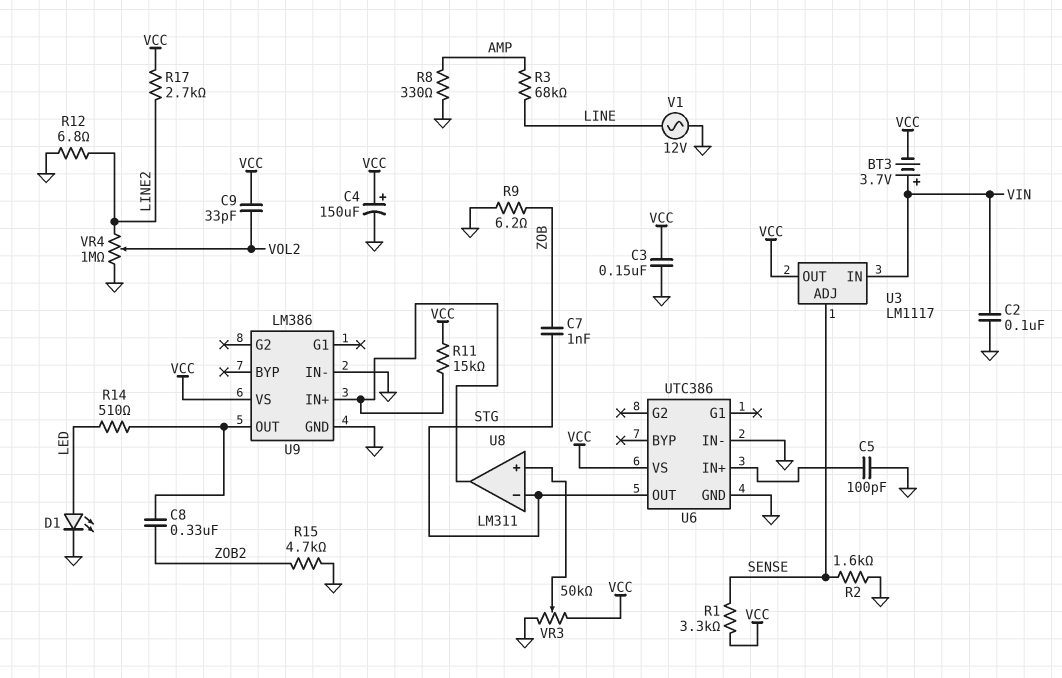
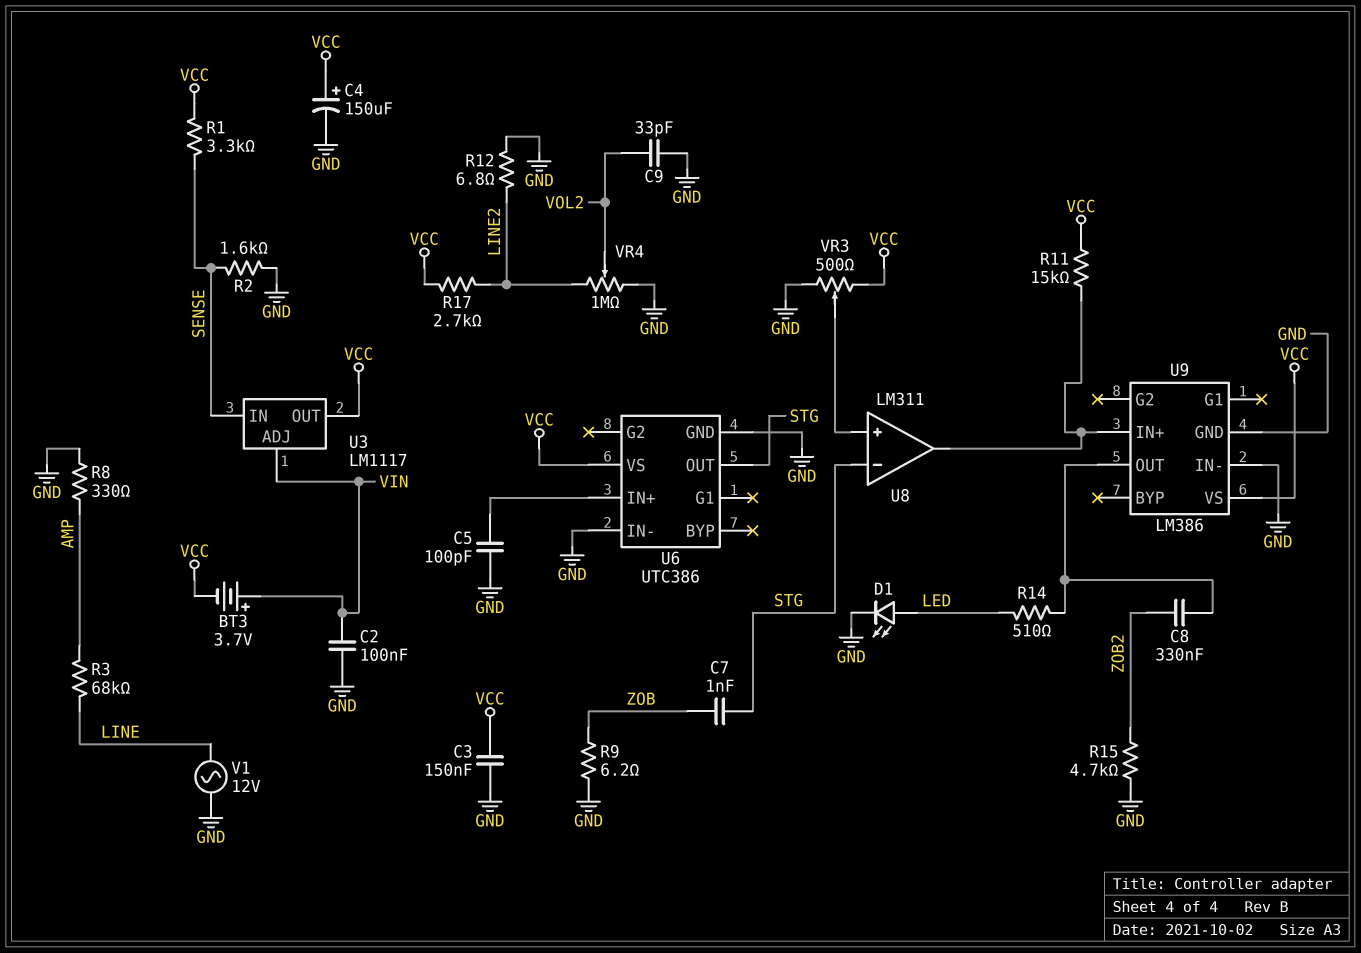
C9: 33pF (VCC, VOL2) -> 33pF (GND, VOL2)
U3 pin ADJ: SENSE -> VIN
U3 pin IN: VIN -> SENSE
VR3: 50k (GND, VCC, wiper U8/in+) -> 500 (GND, VCC, wiper U8/in+)

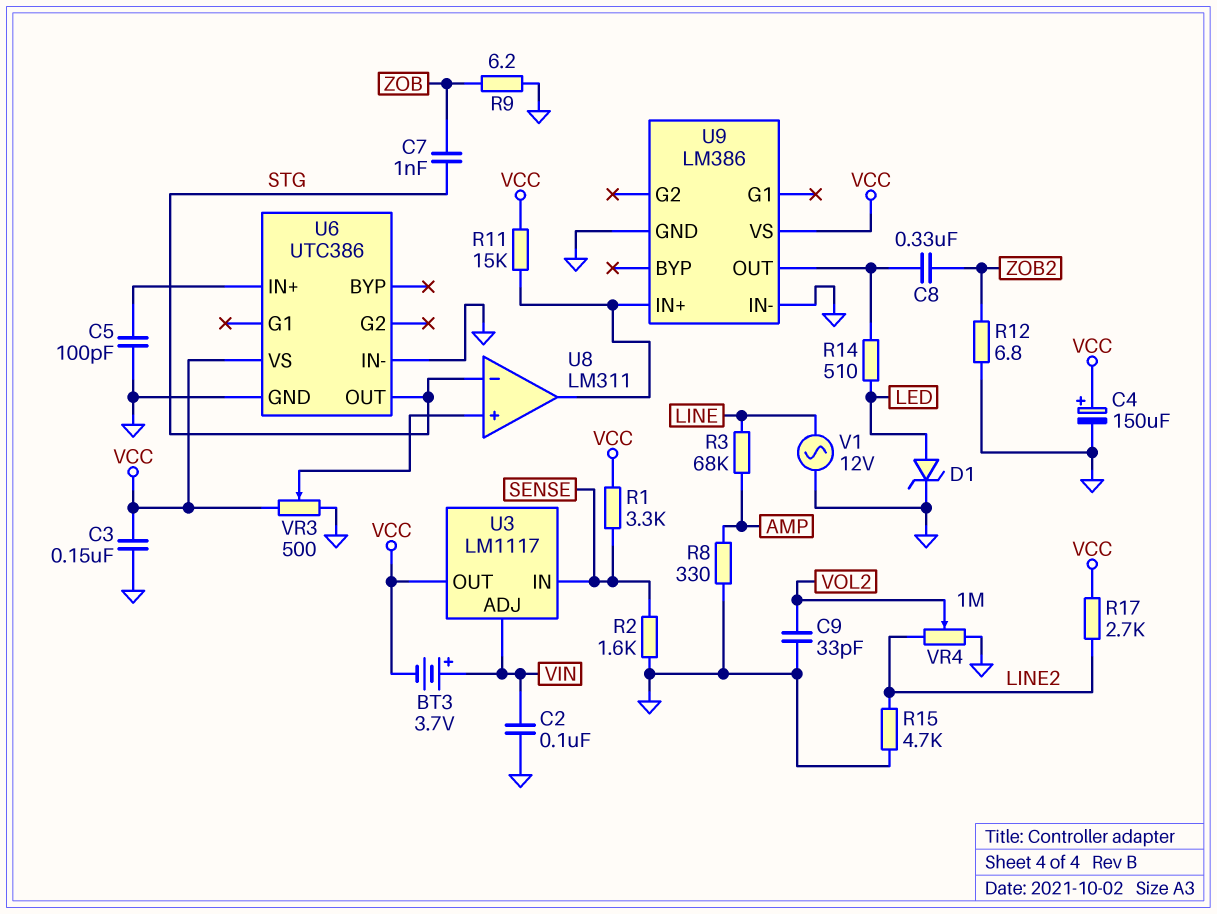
D1: LED (A LED, K GND) -> zener (A LED, K GND)
R12: 6.8 (GND, LINE2) -> 6.8 (GND, ZOB2)
R15: 4.7k (GND, ZOB2) -> 4.7k (GND, LINE2)

